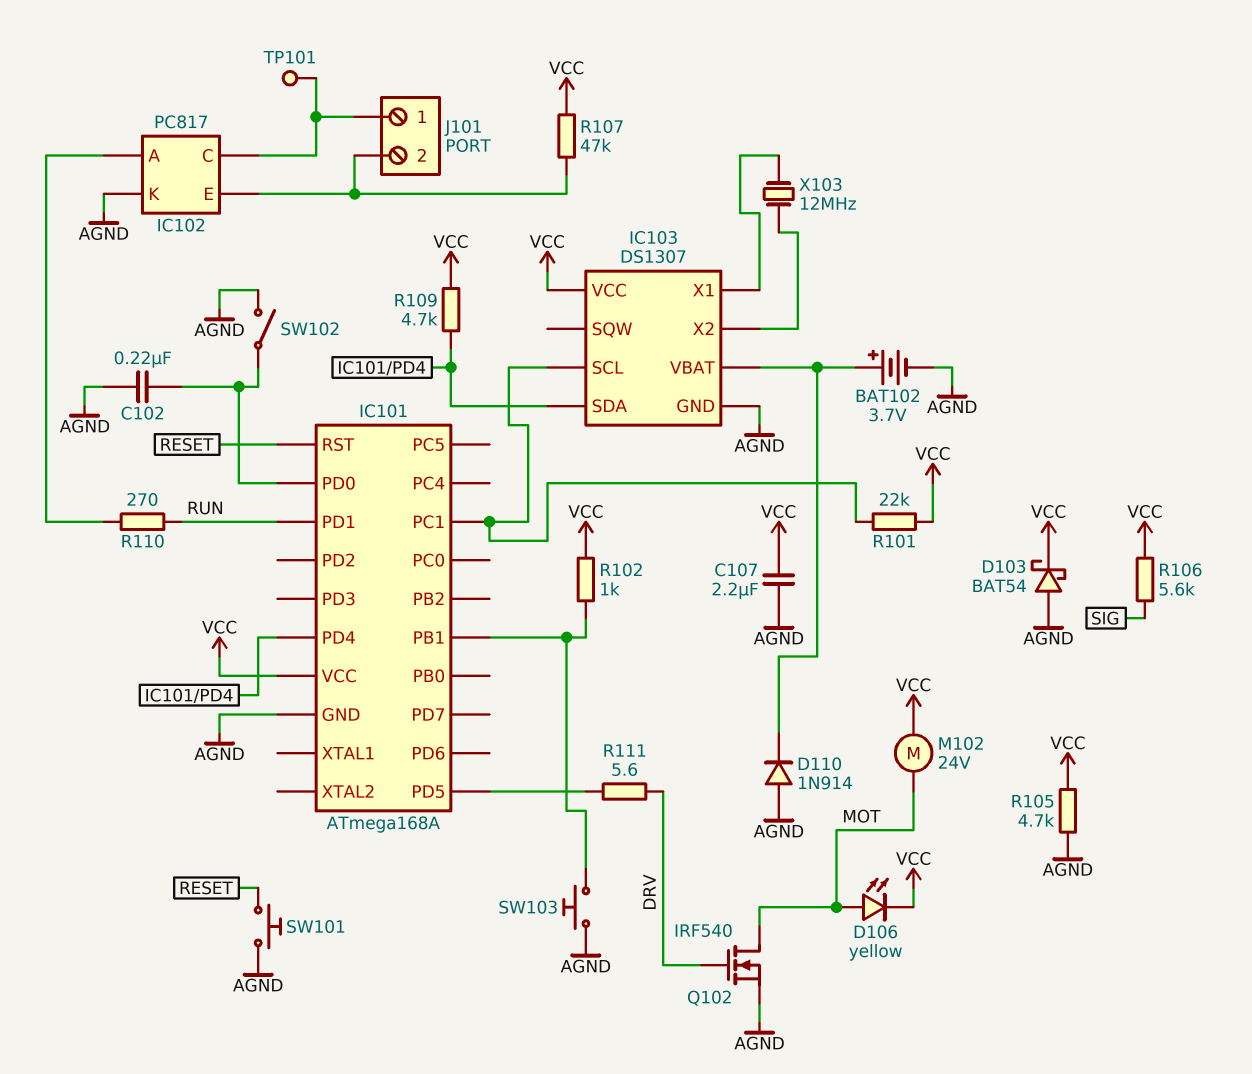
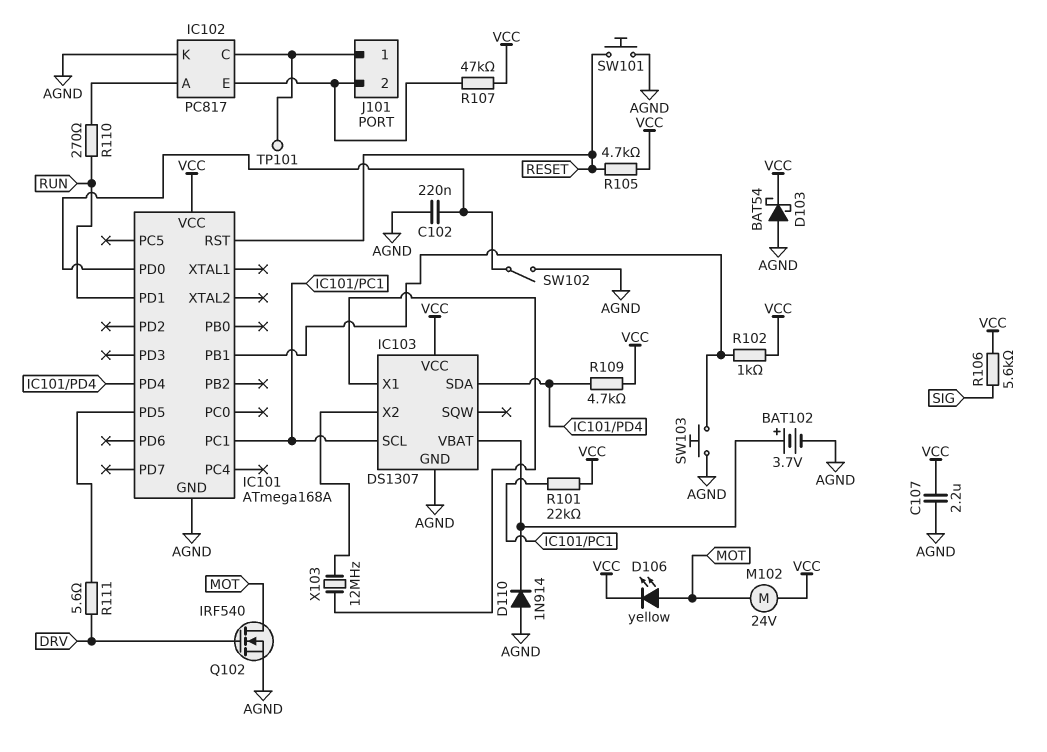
R105: 4.7k (AGND, VCC) -> 4.7k (RESET, VCC)

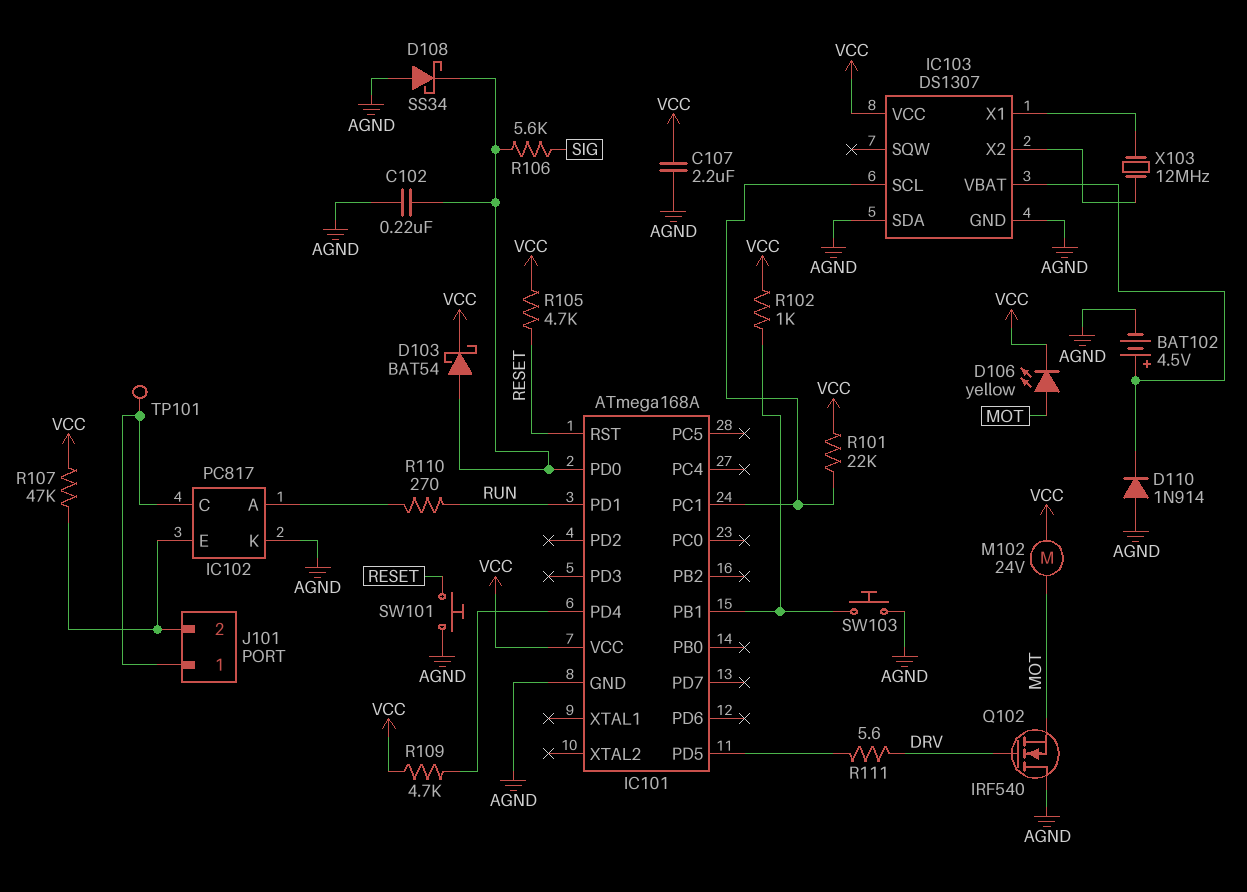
BAT102: 3.7V (plus IC103/VBAT, minus AGND) -> 4.5V (plus IC103/VBAT, minus AGND)
D103: schottky BAT54 (A AGND, K VCC) -> schottky BAT54 (A IC101/PD0, K VCC)
D108: none -> schottky SS34 (A AGND, K IC101/PD0)
IC103 pin SDA: IC101/PD4 -> AGND
Q102: NMOS IRF540 (G DRV, D MOT, S AGND) -> NMOS IRF540 (G DRV, D AGND, S MOT)
R106: 5.6k (SIG, VCC) -> 5.6k (IC101/PD0, SIG)
SW102: switch (AGND, IC101/PD0) -> none

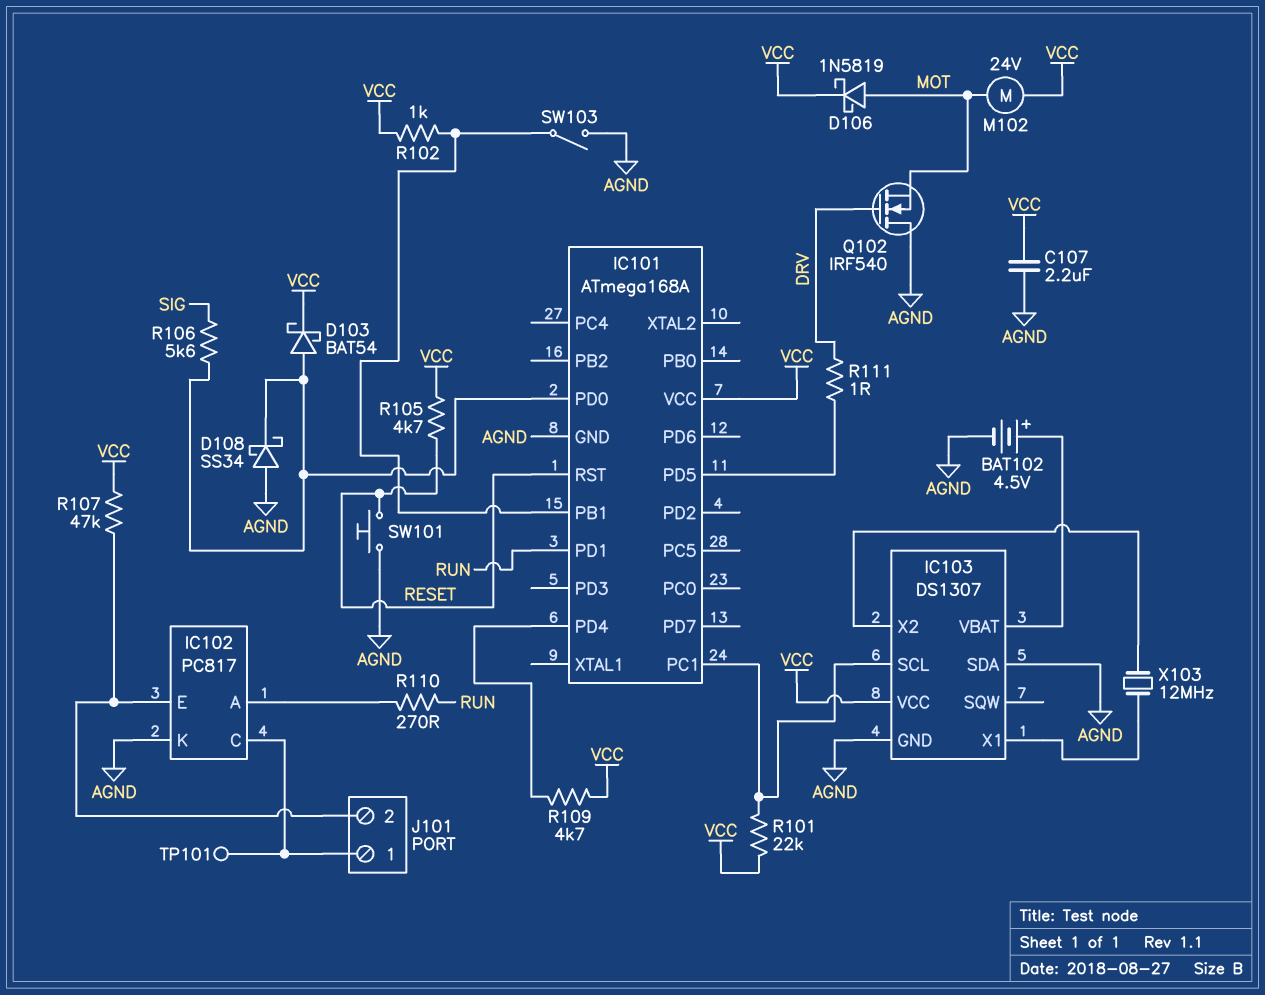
C102: 220nF (AGND, IC101/PD0) -> none
D106: LED yellow (A MOT, K VCC) -> schottky 1N5819 (A MOT, K VCC)
D110: diode 1N914 (A AGND, K IC103/VBAT) -> none
R111: 5.6 (DRV, IC101/PD5) -> 1 (DRV, IC101/PD5)
SW103: button (AGND, IC101/PB1) -> switch (AGND, IC101/PB1)

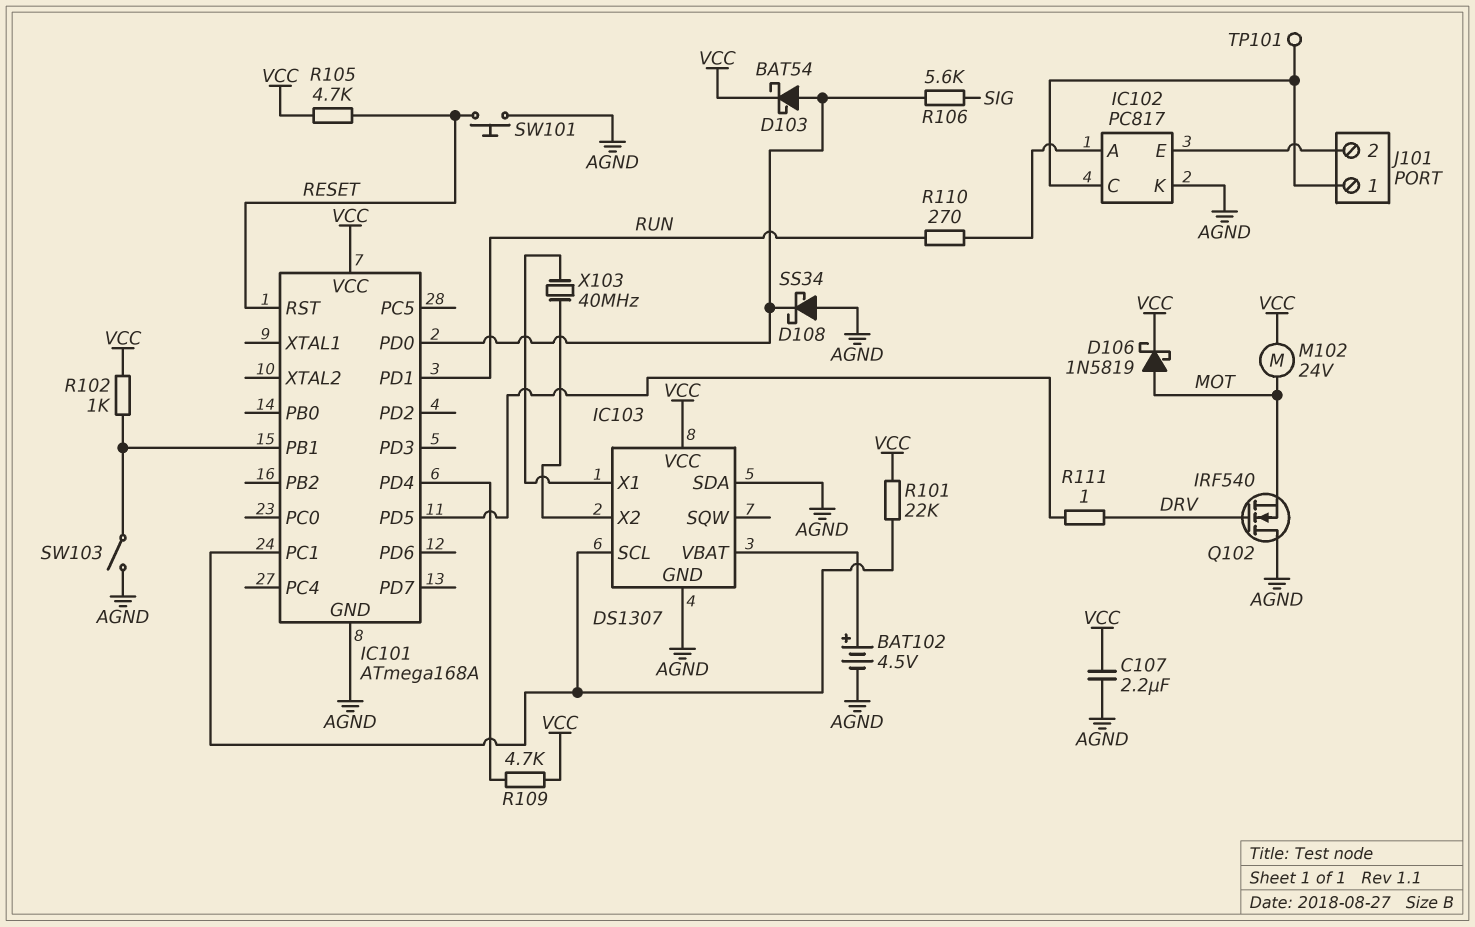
R107: 47k (IC102/E, VCC) -> none
X103: 12MHz (IC103/X1, IC103/X2) -> 40MHz (IC103/X1, IC103/X2)

